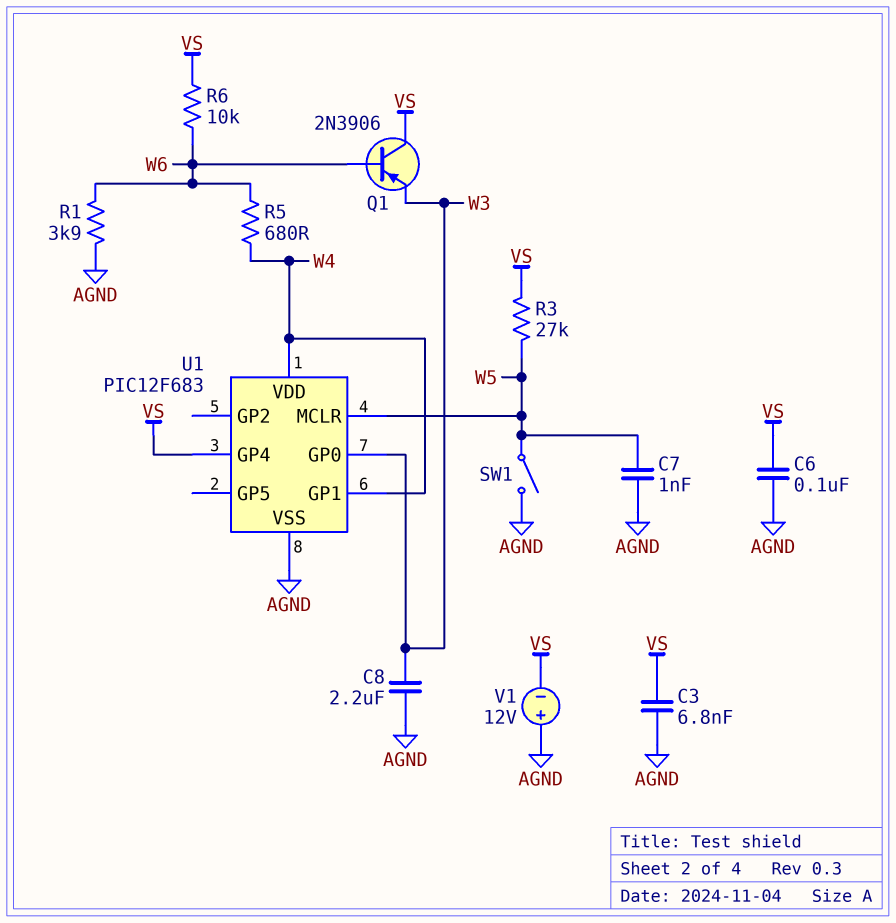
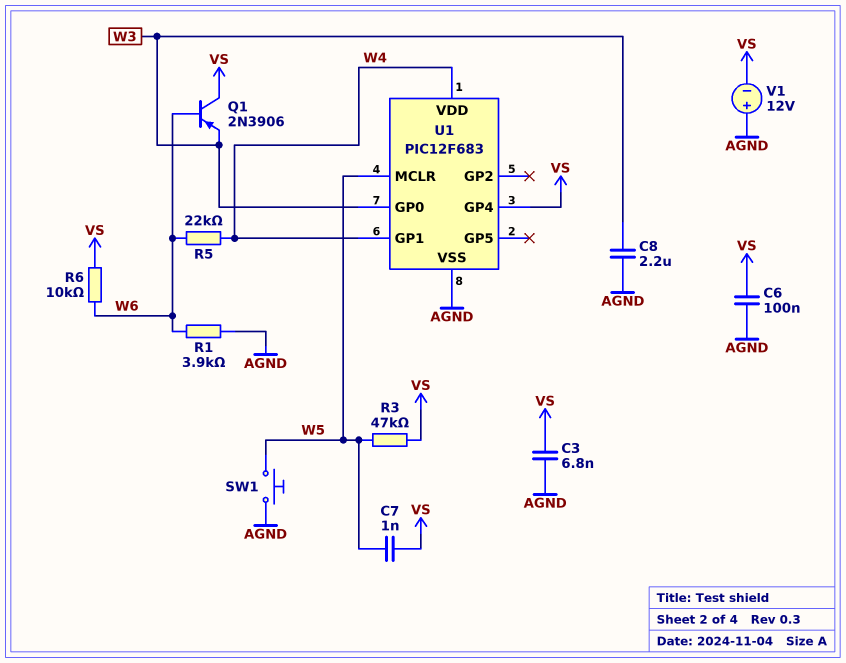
C7: 1nF (AGND, W5) -> 1nF (VS, W5)
R3: 27k (VS, W5) -> 47k (VS, W5)
R5: 680 (W4, W6) -> 22k (W4, W6)
SW1: switch (AGND, W5) -> button (AGND, W5)

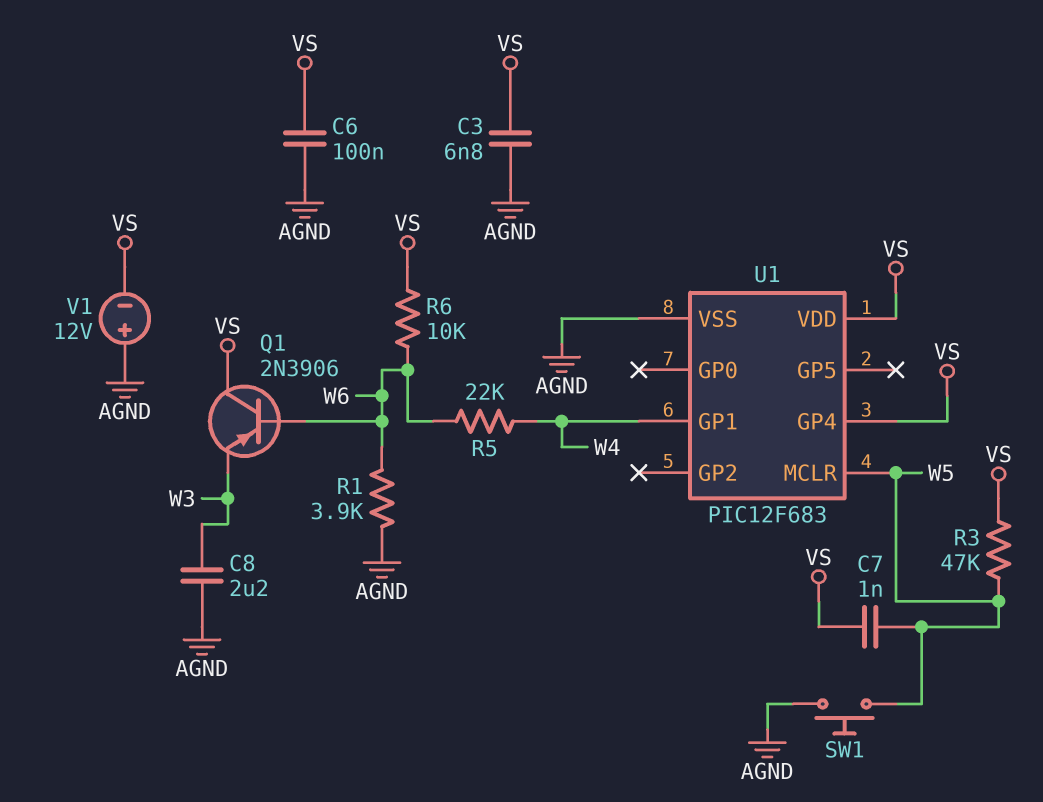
U1 pin GP0: W3 -> none
U1 pin VDD: W4 -> VS

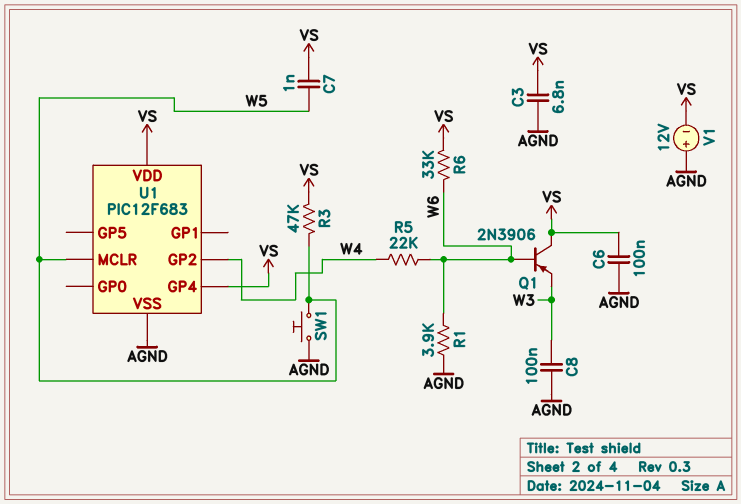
C8: 2.2uF (AGND, W3) -> 100nF (AGND, W3)
R6: 10k (VS, W6) -> 33k (VS, W6)
U1 pin GP1: W4 -> none
U1 pin GP2: none -> W4

